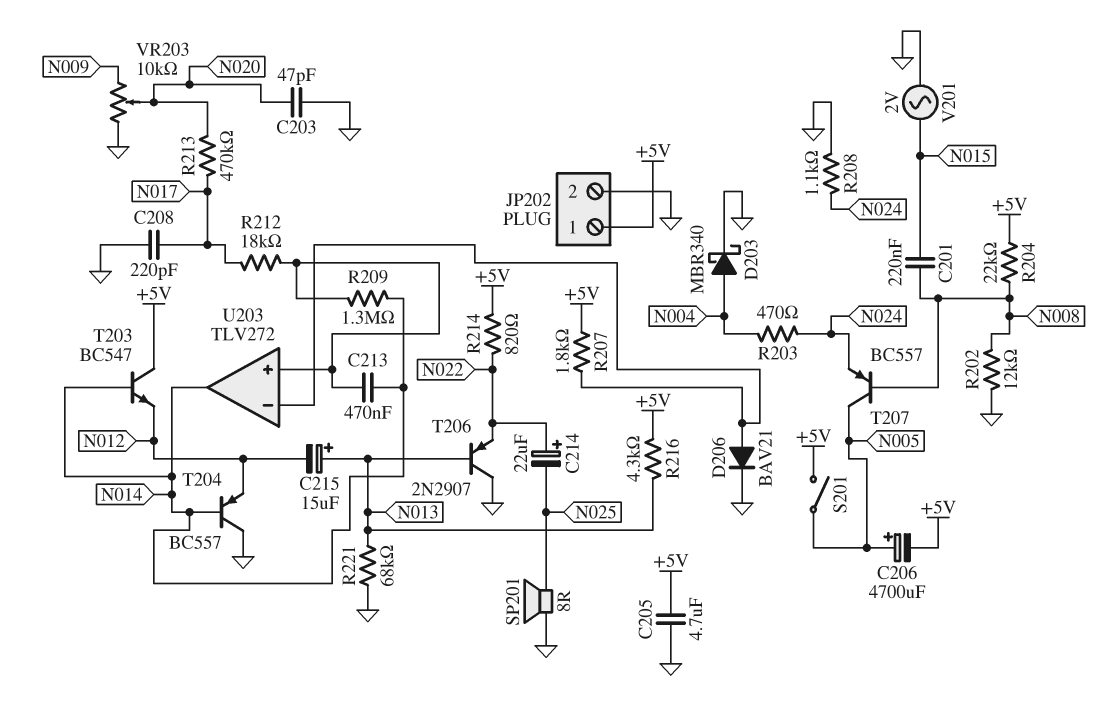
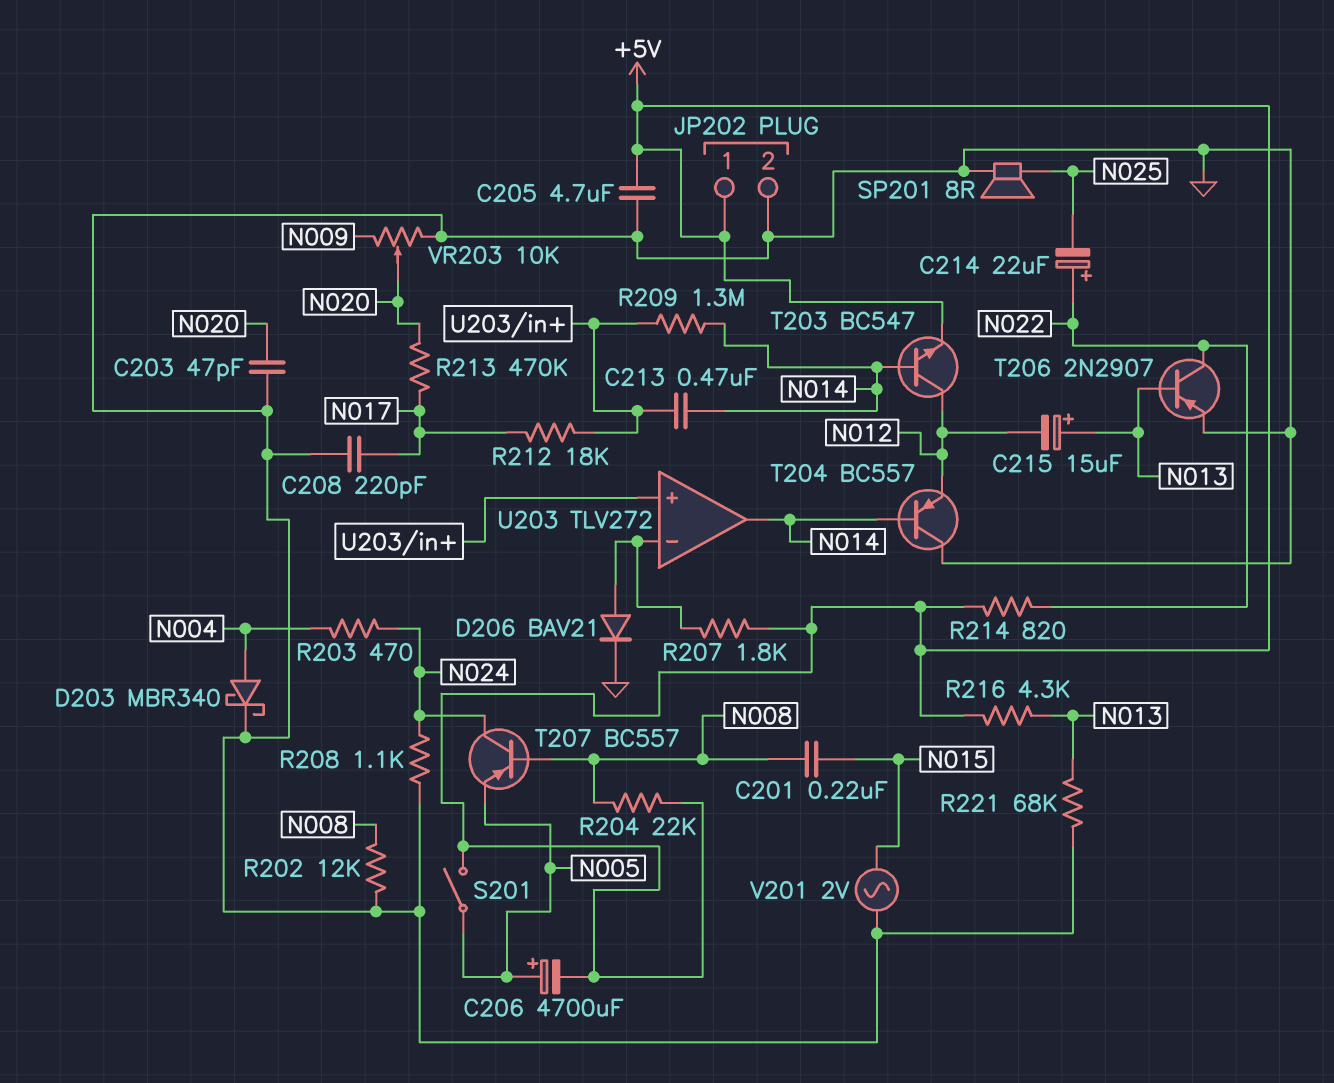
T203: NPN BC547 (B N014, C +5V, E N012) -> NPN BC547 (B N014, C N012, E +5V)
T206: PNP 2N2907 (B N013, C GND, E N022) -> PNP 2N2907 (B N013, C N022, E GND)
T207: PNP BC557 (B N008, C N005, E N024) -> PNP BC557 (B N008, C N024, E N005)

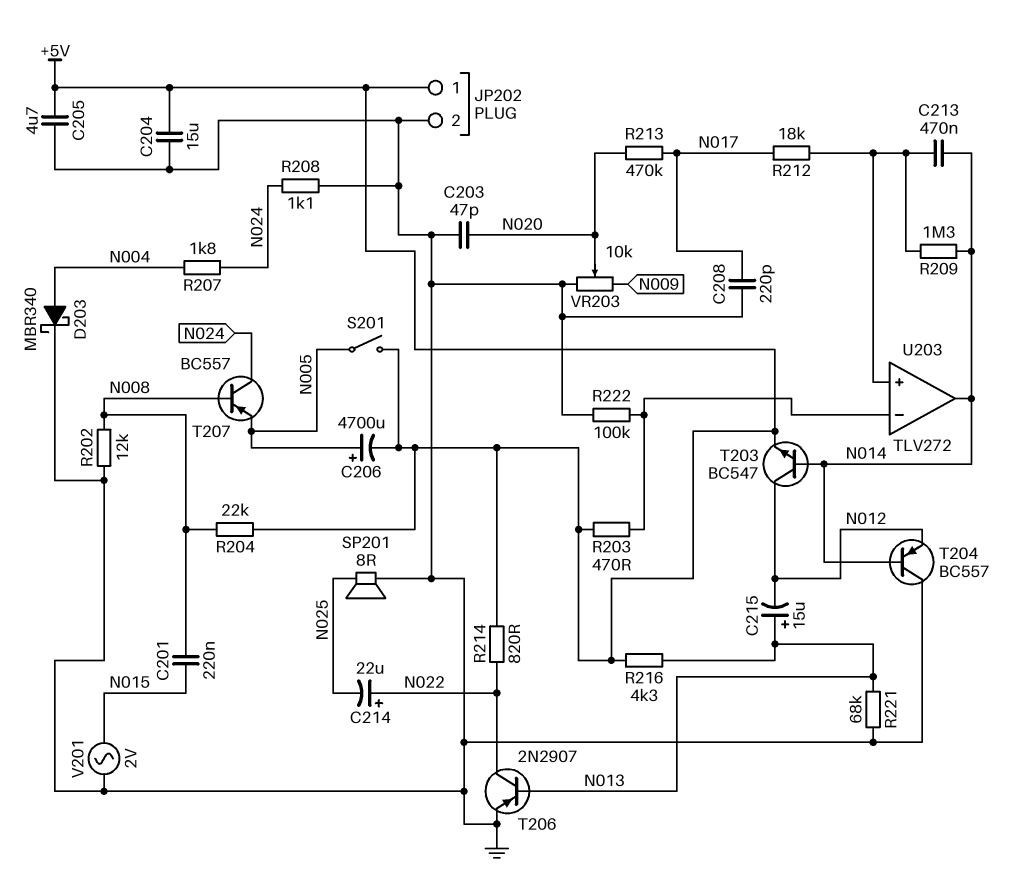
C204: none -> 15uF (+5V, GND)
D206: diode BAV21 (A U203/in-, K GND) -> none
R203: 470 (N004, N024) -> 470 (+5V, U203/in-)
R207: 1.8k (+5V, U203/in-) -> 1.8k (N004, N024)
R222: none -> 100k (GND, U203/in-)

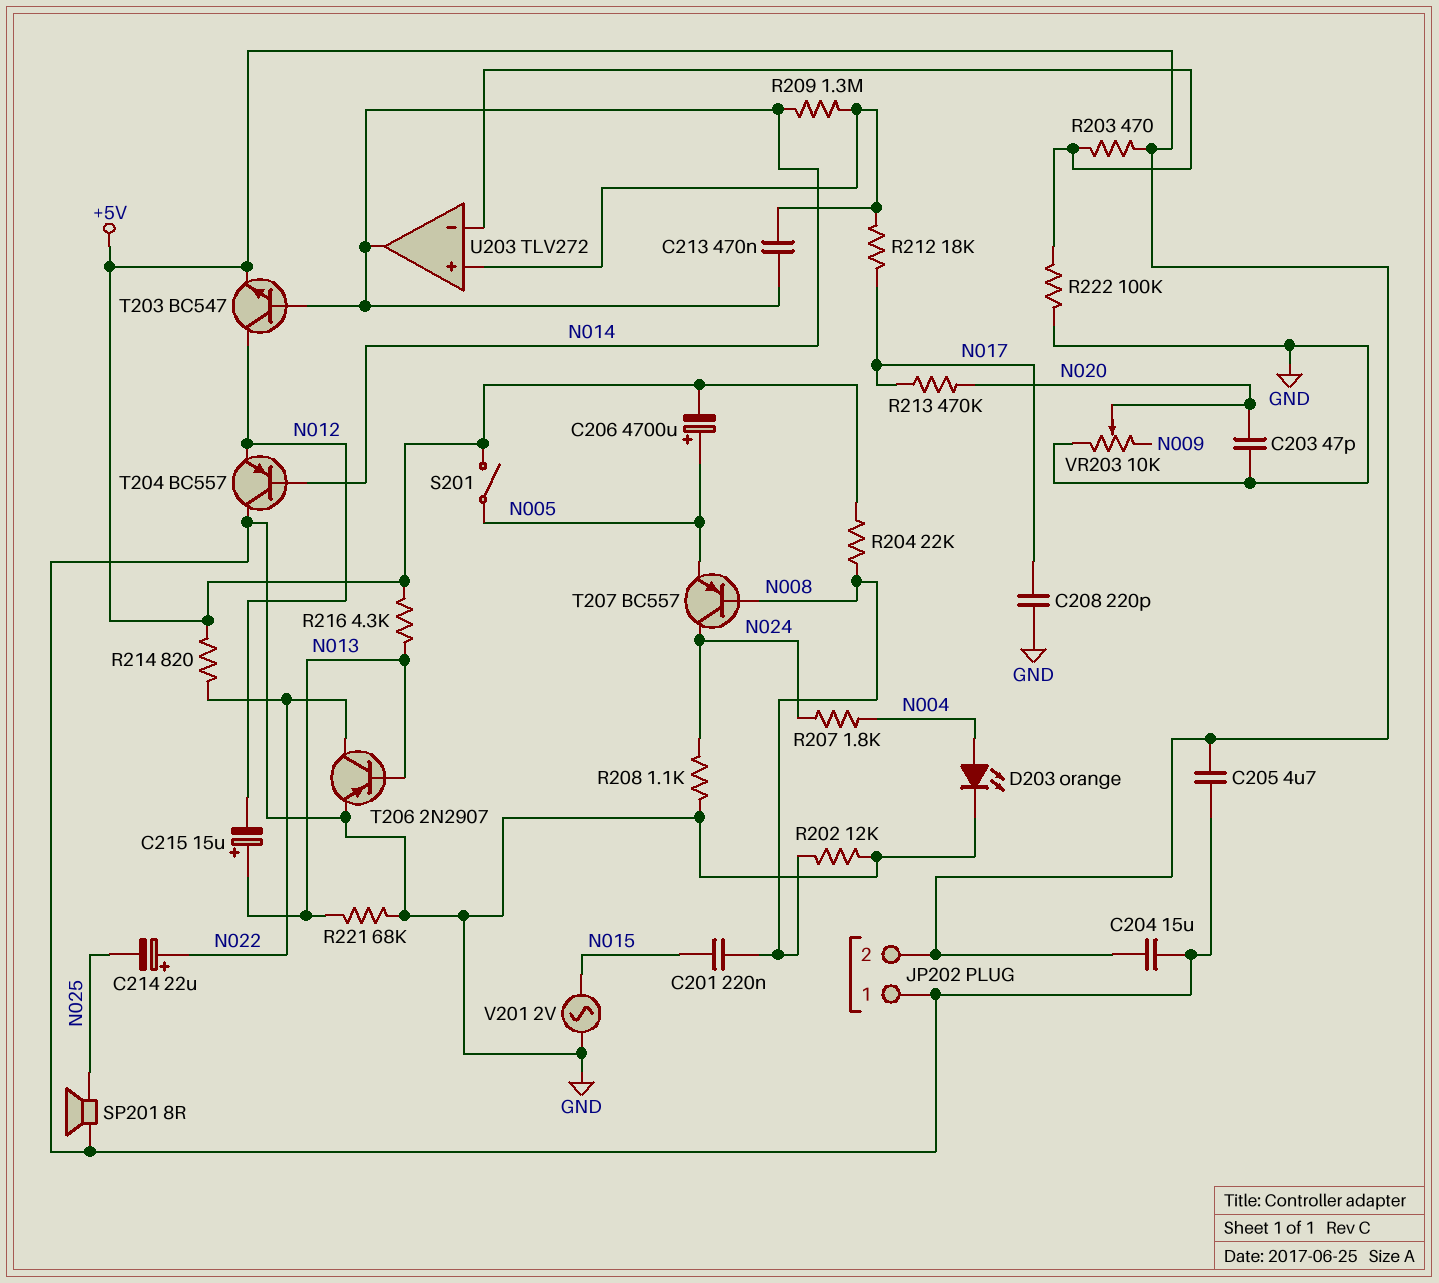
D203: schottky MBR340 (A N004, K GND) -> LED orange (A N004, K GND)
JP202 pin 1: +5V -> GND
JP202 pin 2: GND -> +5V

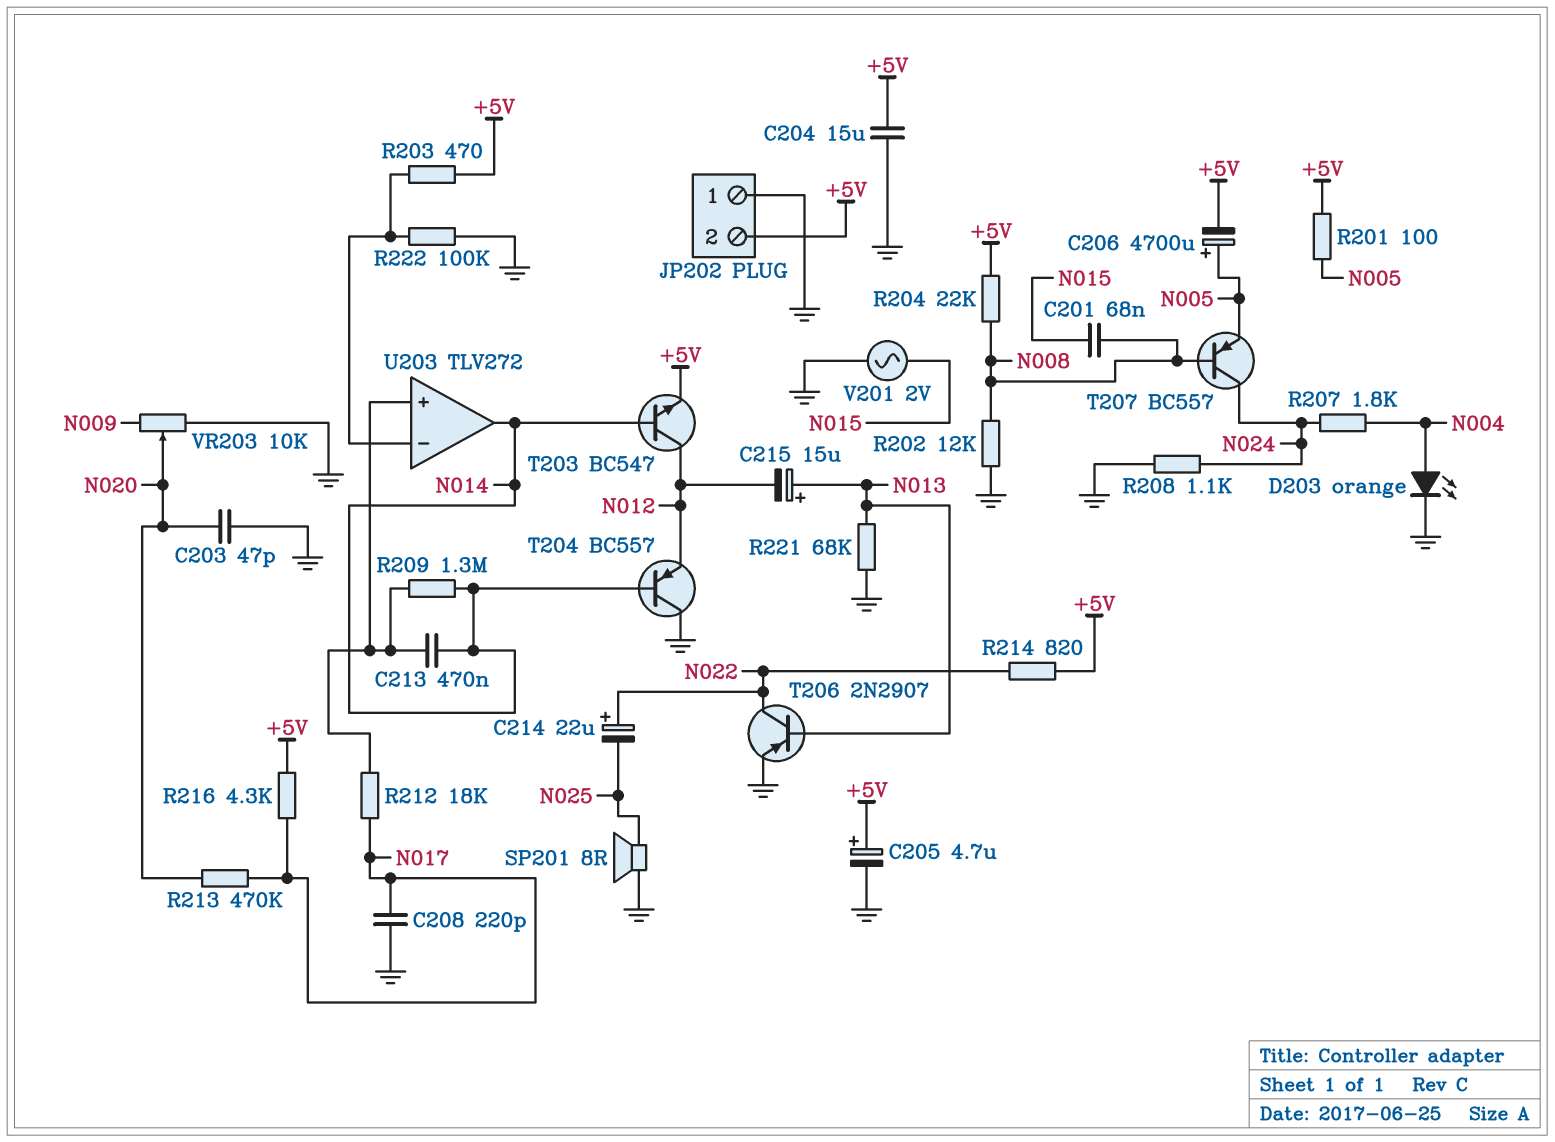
C201: 220nF (N008, N015) -> 68nF (N008, N015)
C205: 4.7uF (+5V, GND) -> 4.7uF (plus +5V, minus GND)
R201: none -> 100 (+5V, N005)
R216: 4.3k (+5V, N013) -> 4.3k (+5V, N017)
S201: switch (+5V, N005) -> none

